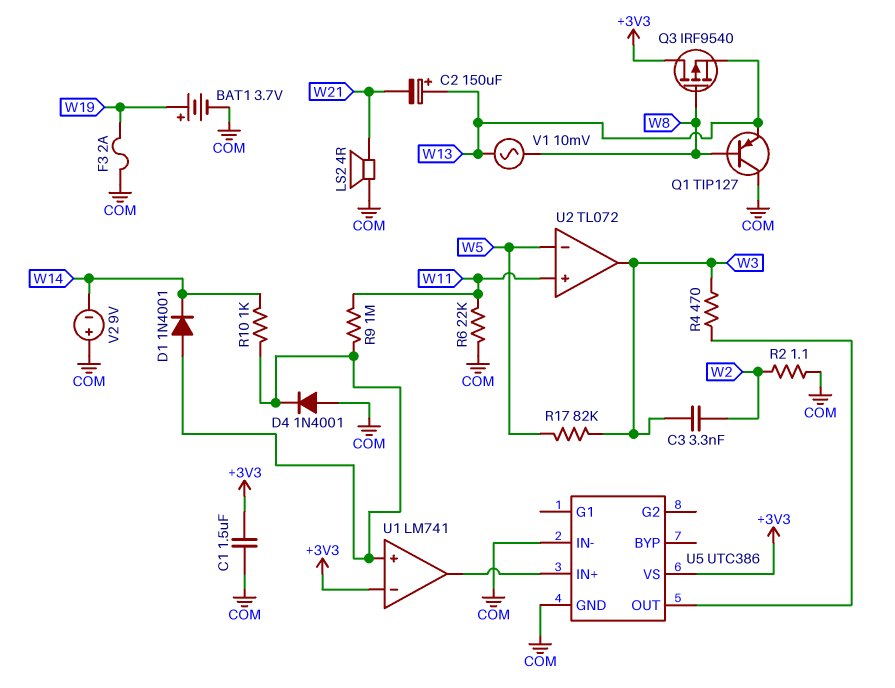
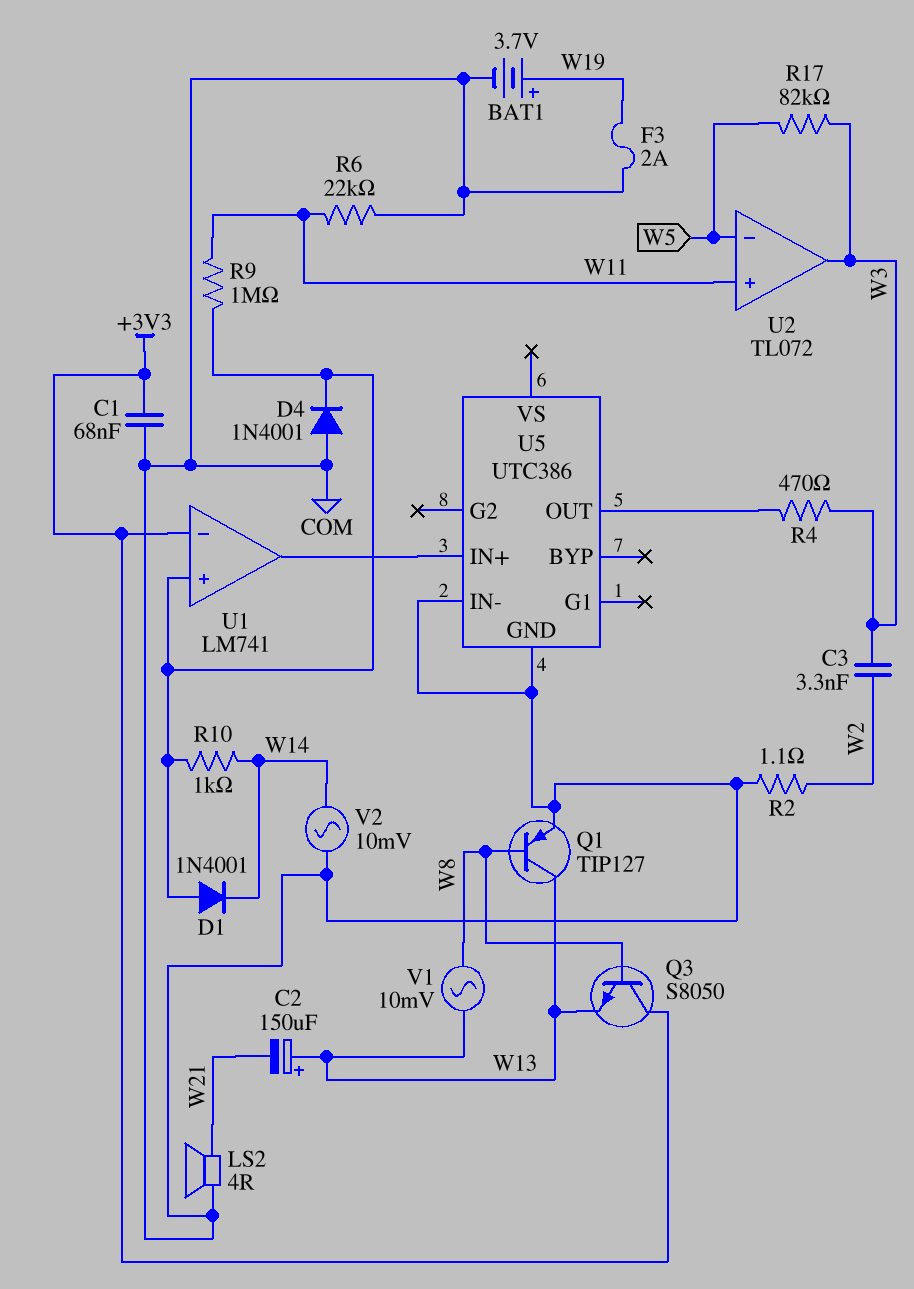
C1: 1.5uF (+3V3, COM) -> 68nF (+3V3, COM)
Q1: PNP TIP127 (B W8, C COM, E W13) -> PNP TIP127 (B W8, C W13, E COM)
Q3: PMOS IRF9540 (G W8, D +3V3, S W13) -> NPN S8050 (B W8, C +3V3, E W13)
U5 pin VS: +3V3 -> none
V2: 9V (plus COM, minus W14) -> AC 10mV (COM, W14)

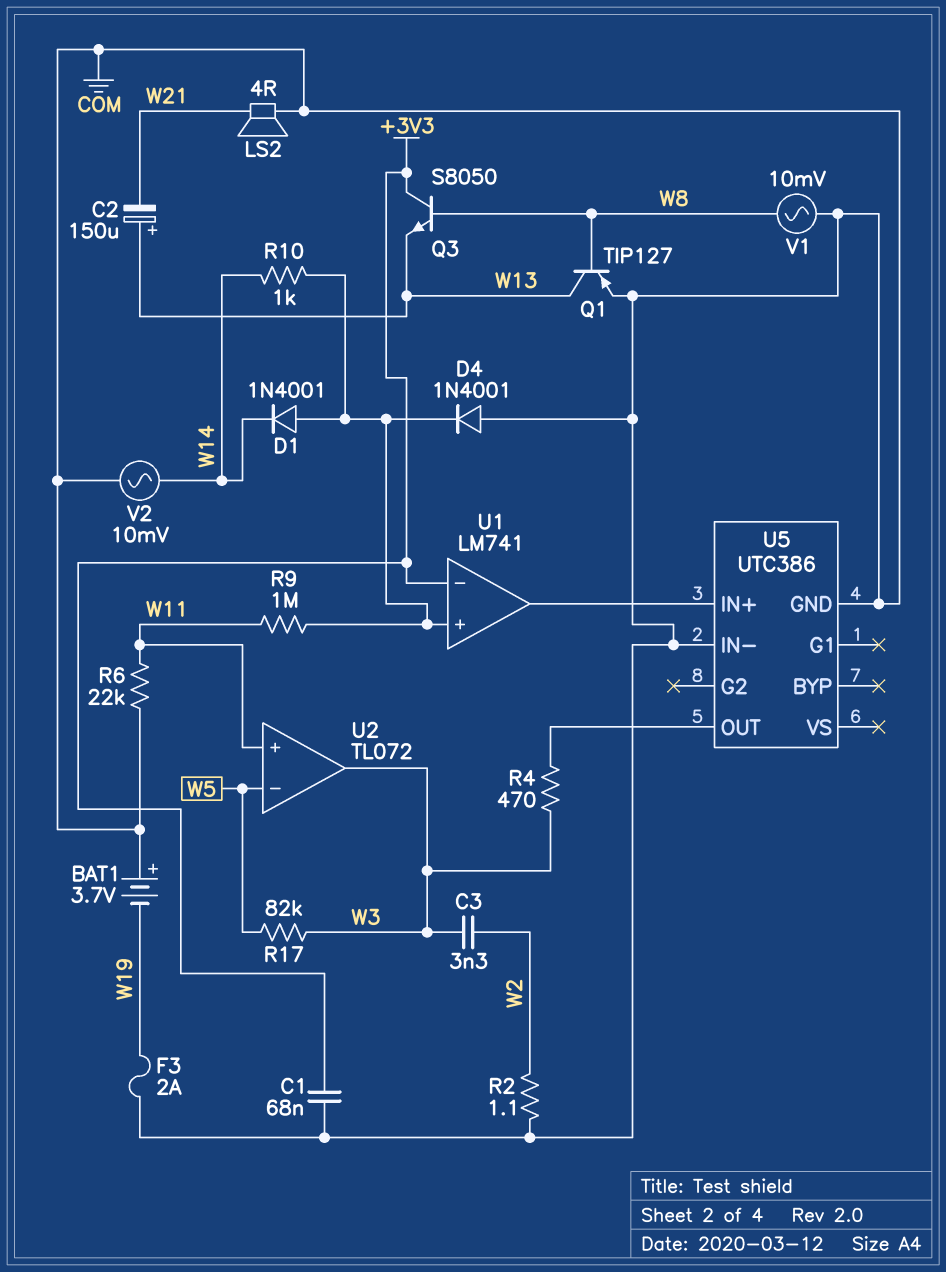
BAT1: 3.7V (plus W19, minus COM) -> 3.7V (plus COM, minus W19)
V1: AC 10mV (W8, W13) -> AC 10mV (COM, W8)

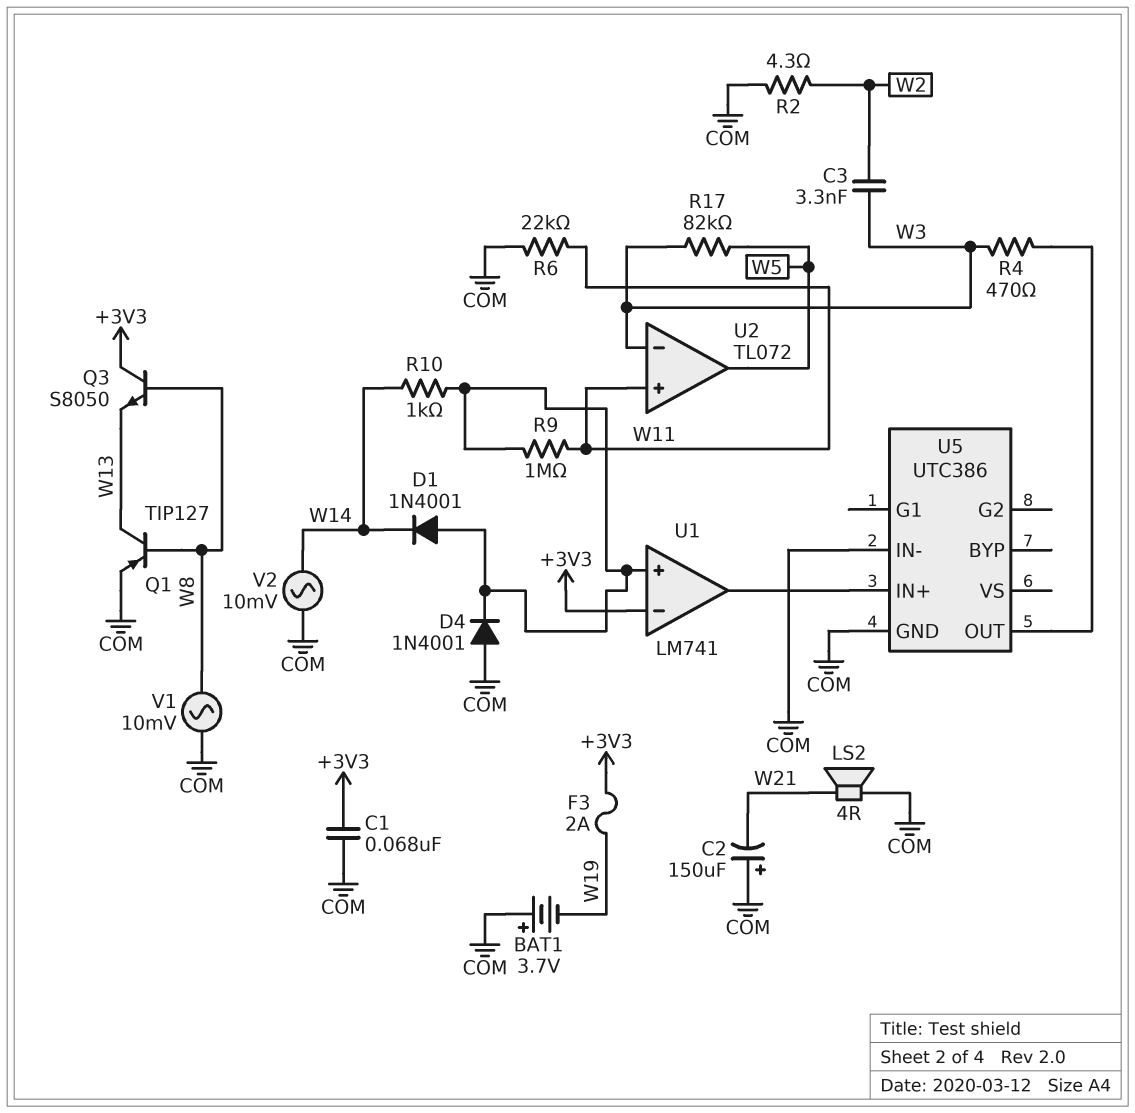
C2: 150uF (plus W13, minus W21) -> 150uF (plus COM, minus W21)
F3: 2A (COM, W19) -> 2A (+3V3, W19)
R2: 1.1 (COM, W2) -> 4.3 (COM, W2)
U2 pin in-: W5 -> W3
U2 pin out: W3 -> W5

